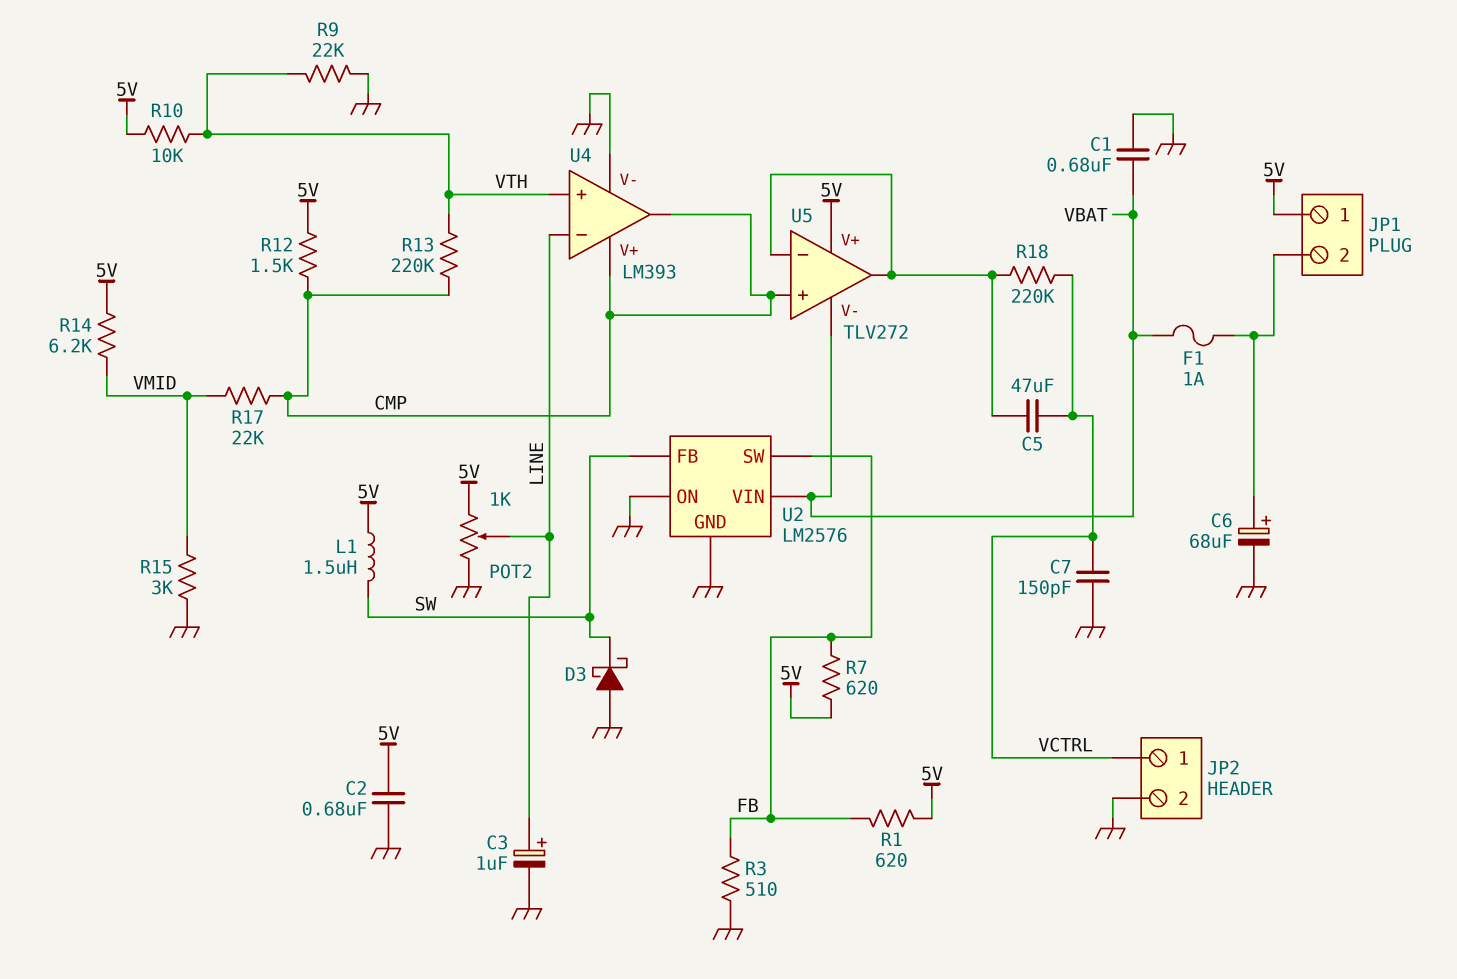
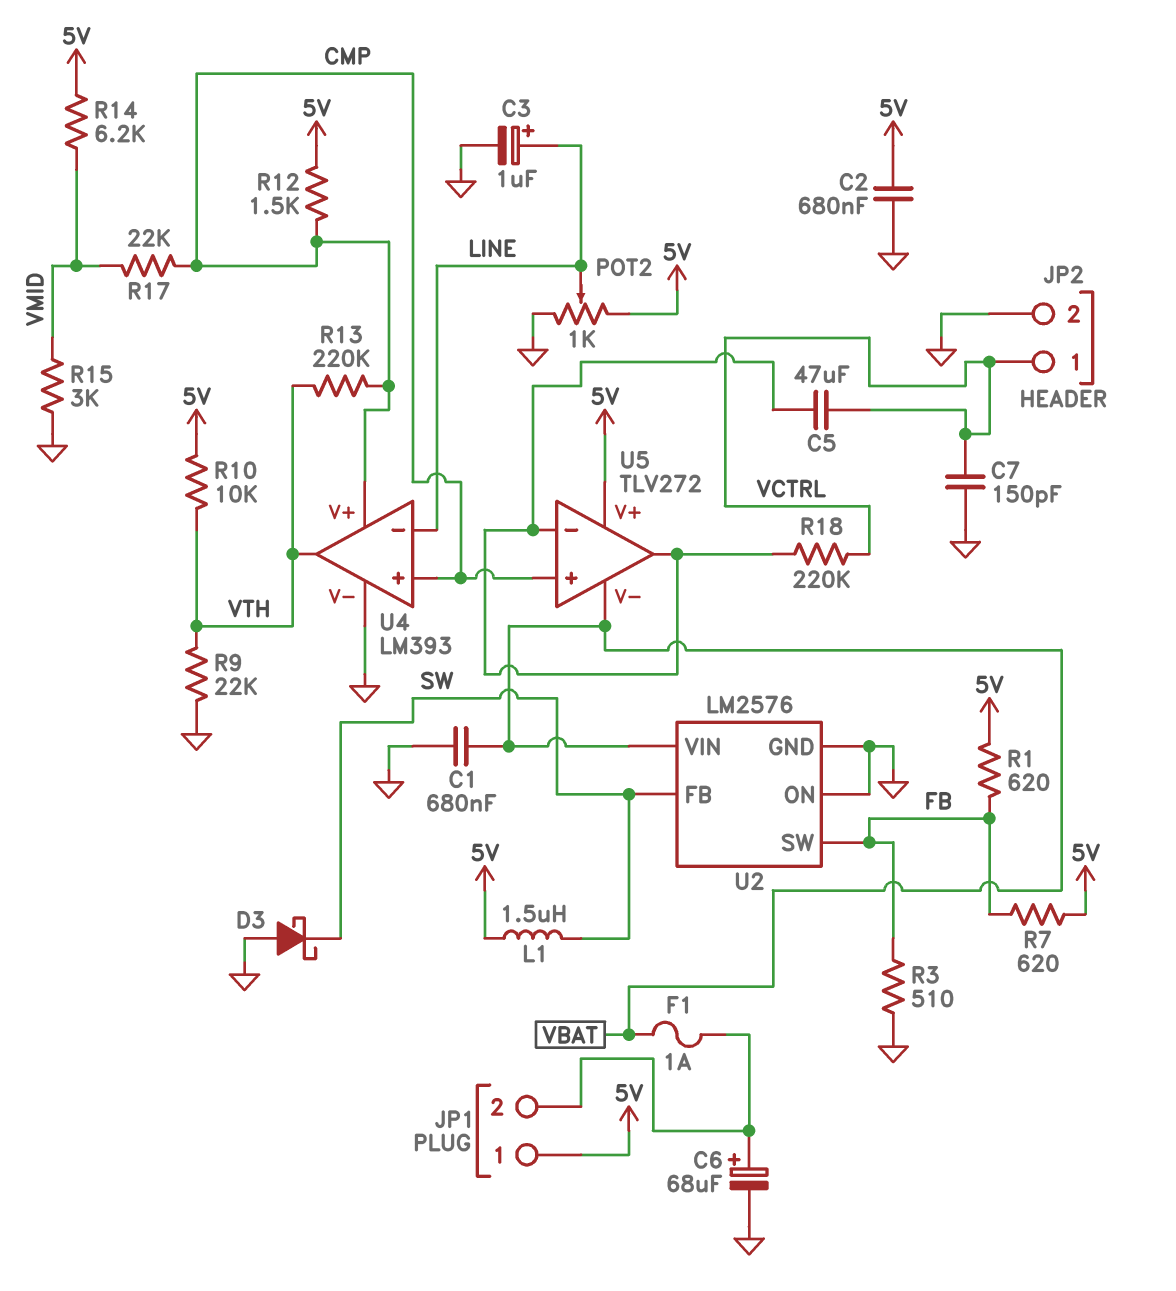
U4 pin in+: VTH -> CMP
U4 pin out: CMP -> VTH

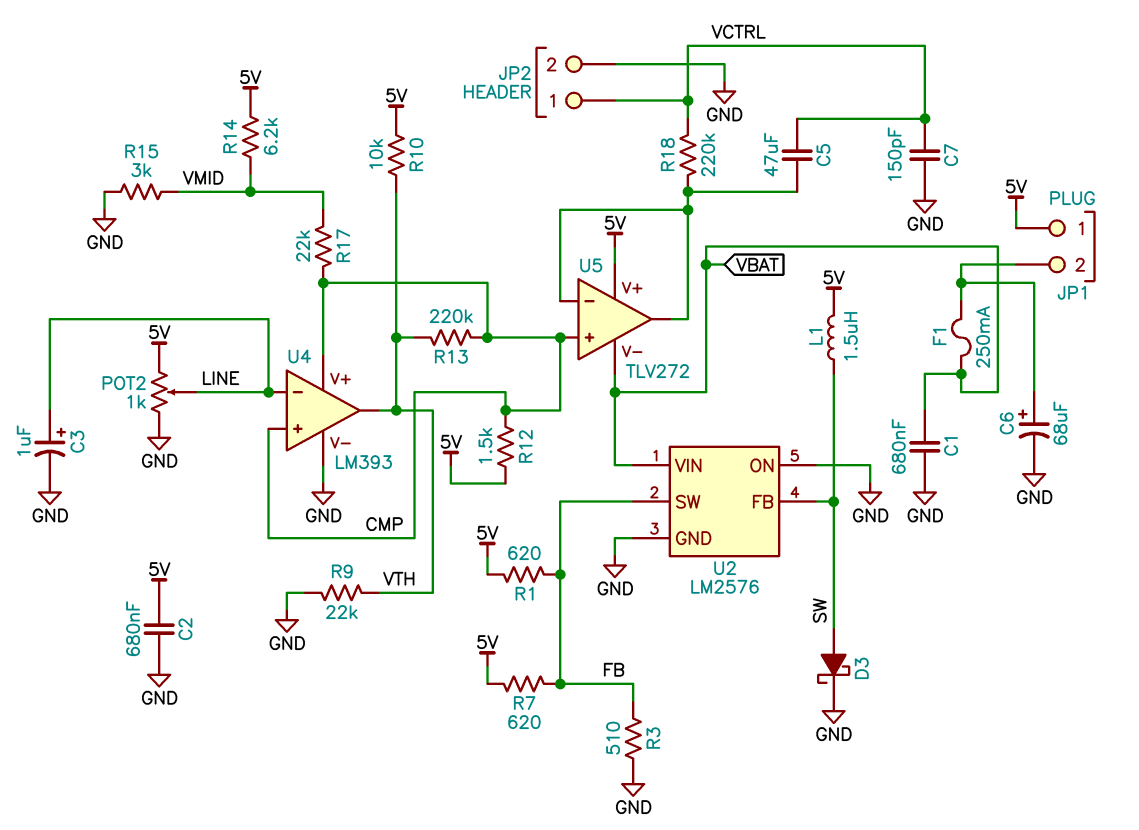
D3: schottky (A GND, K SW) -> schottky (A SW, K GND)
F1: 1A (JP1/2, VBAT) -> 250mA (JP1/2, VBAT)

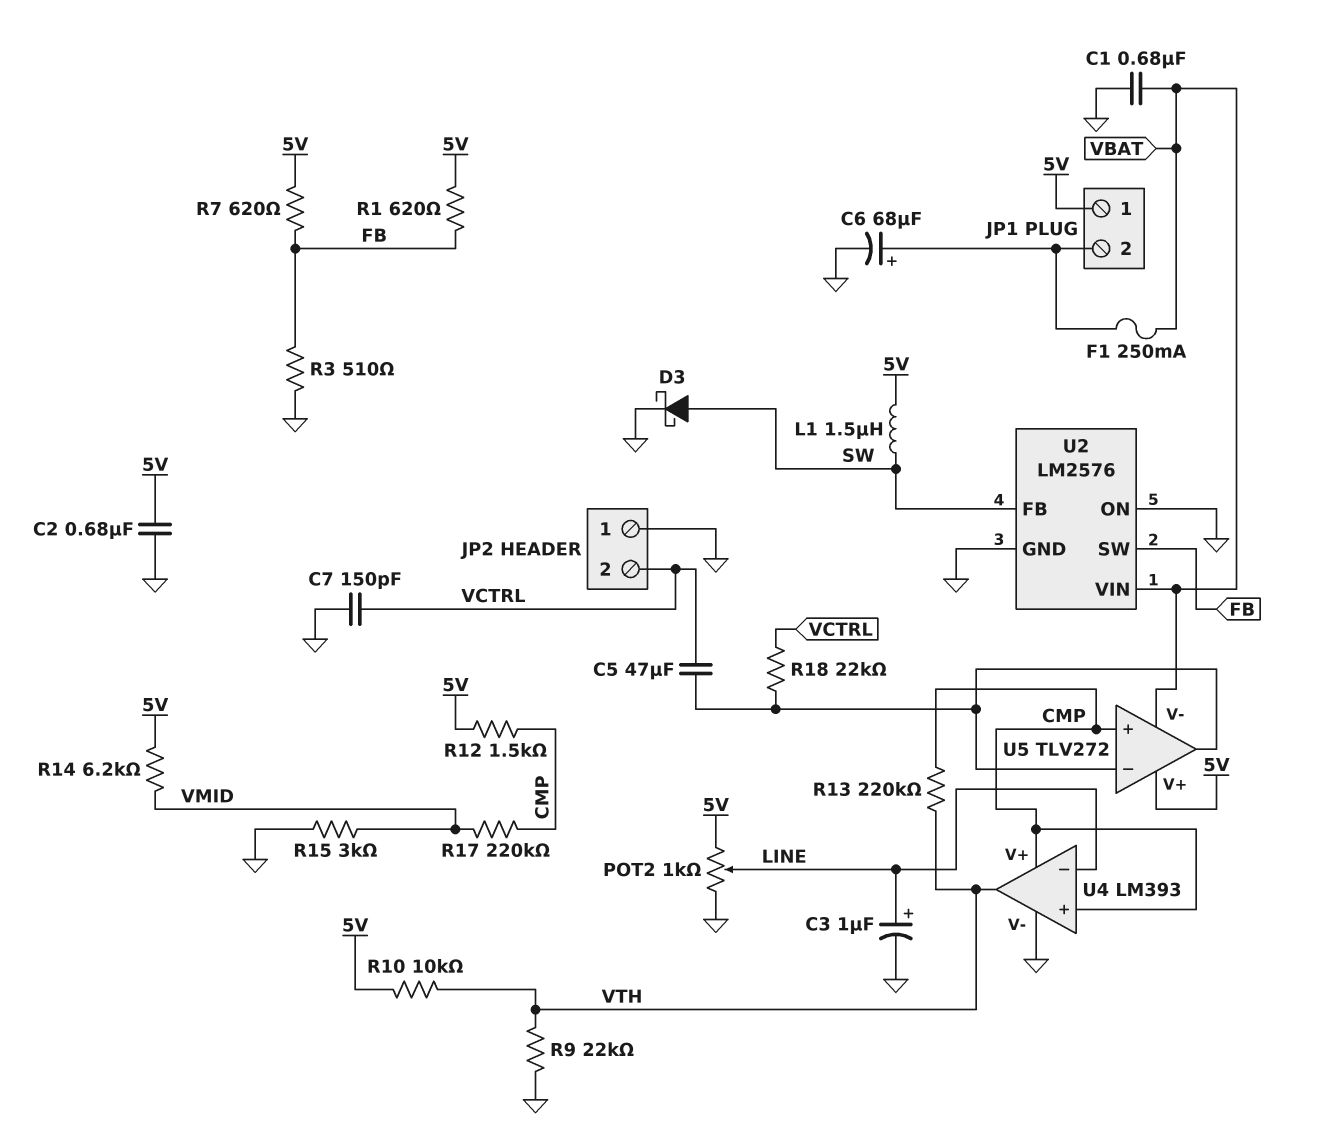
JP2 pin 1: VCTRL -> GND
JP2 pin 2: GND -> VCTRL
R17: 22k (CMP, VMID) -> 220k (CMP, VMID)
R18: 220k (U5/in-, VCTRL) -> 22k (U5/in-, VCTRL)

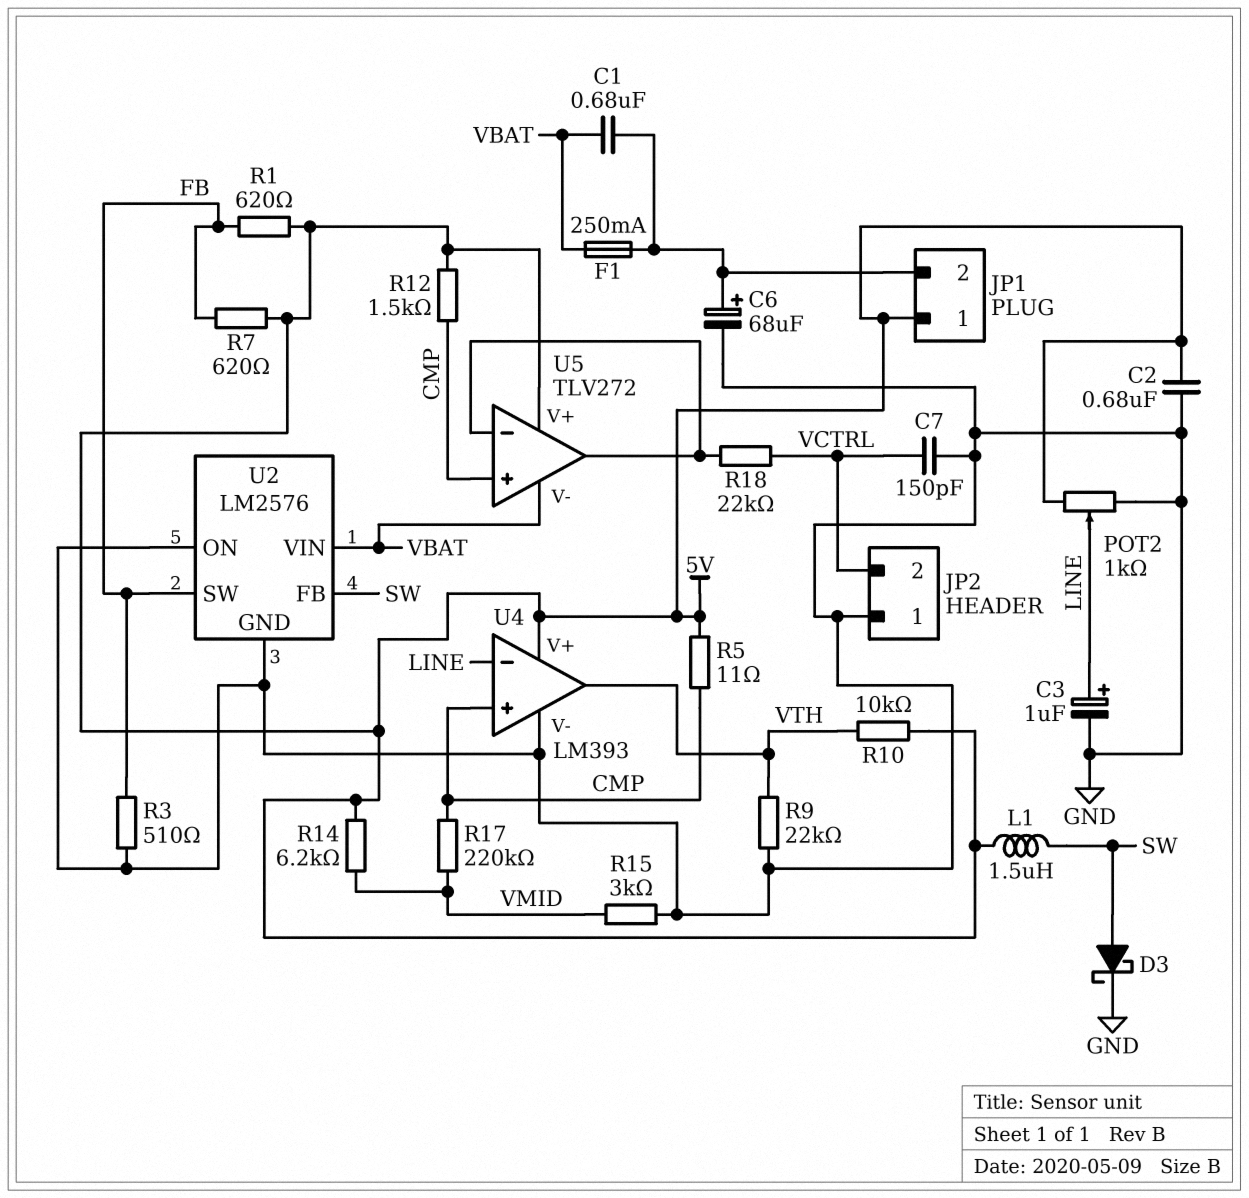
C1: 680nF (GND, VBAT) -> 680nF (JP1/2, VBAT)
C5: 47uF (U5/in-, VCTRL) -> none
R5: none -> 11 (5V, CMP)
R13: 220k (CMP, VTH) -> none
U4 pin V+: CMP -> 5V

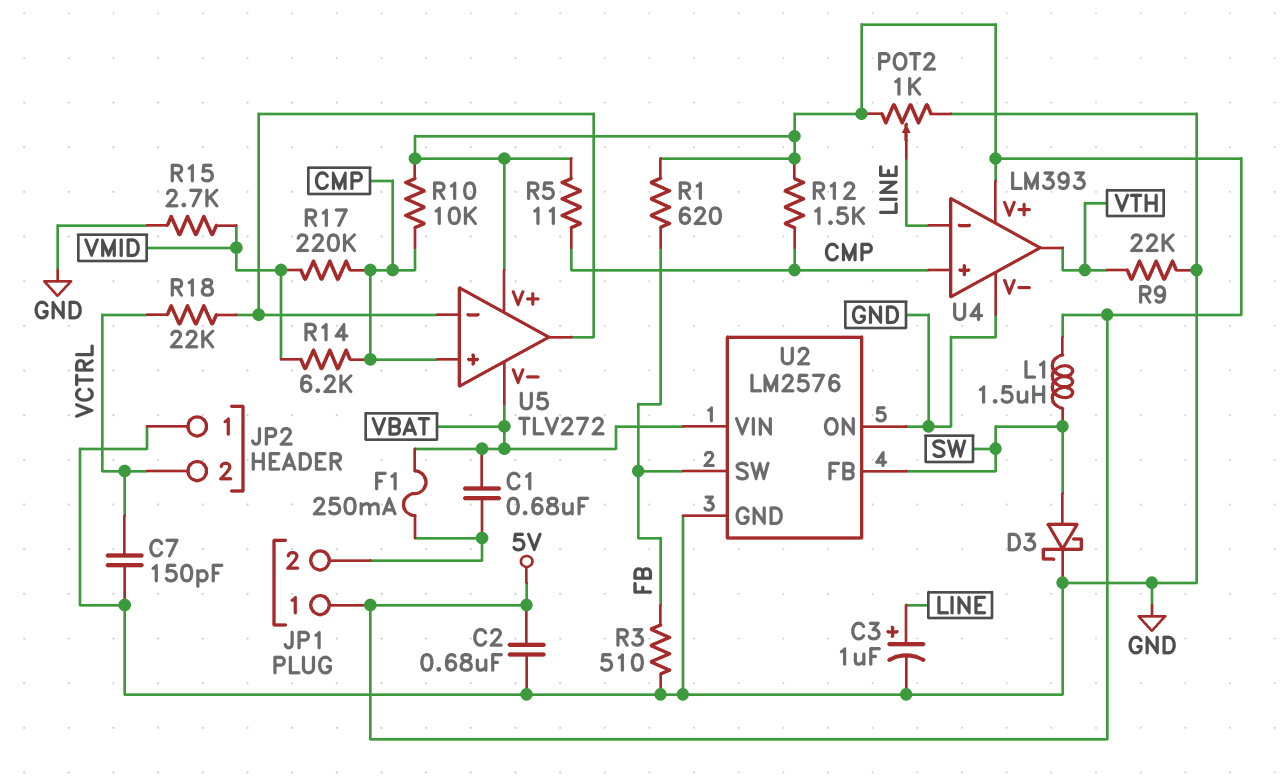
C6: 68uF (plus JP1/2, minus GND) -> none
R7: 620 (5V, FB) -> none
R10: 10k (5V, VTH) -> 10k (5V, CMP)
R14: 6.2k (5V, VMID) -> 6.2k (CMP, VMID)
R15: 3k (GND, VMID) -> 2.7k (GND, VMID)

